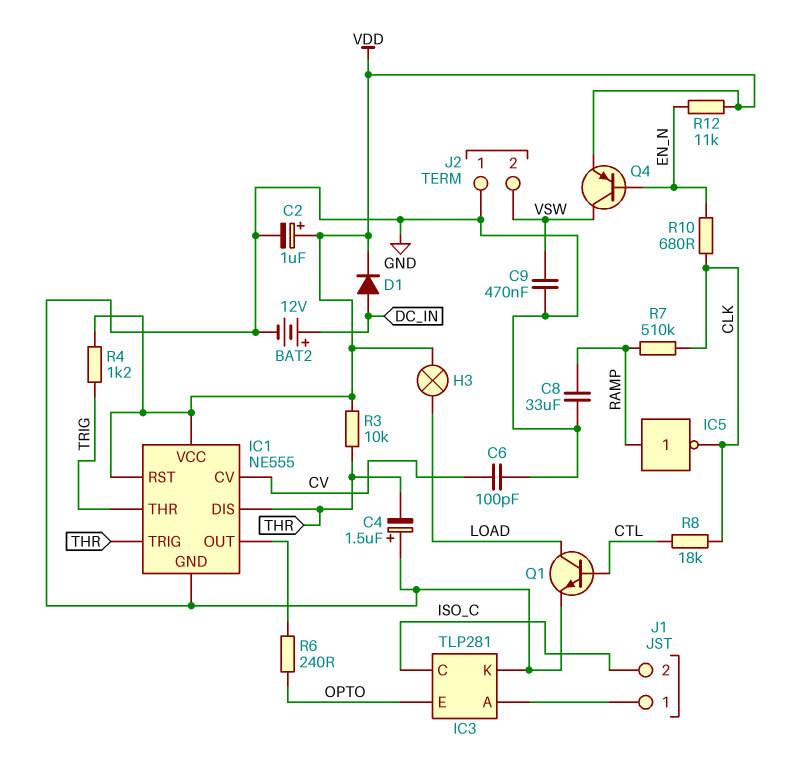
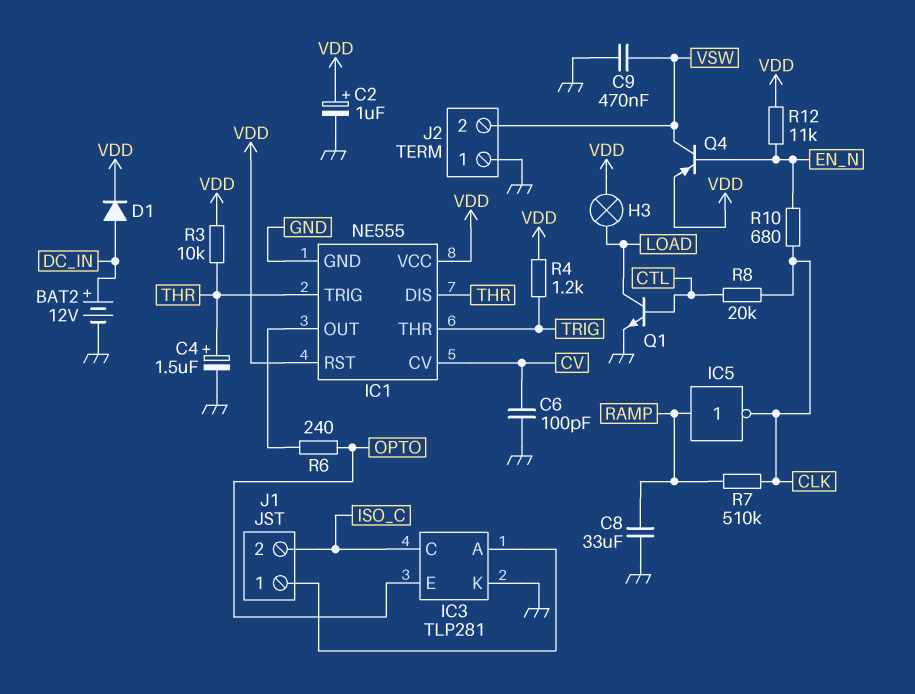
C4: 1.5uF (plus GND, minus THR) -> 1.5uF (plus THR, minus GND)
R8: 18k (CLK, CTL) -> 20k (CLK, CTL)

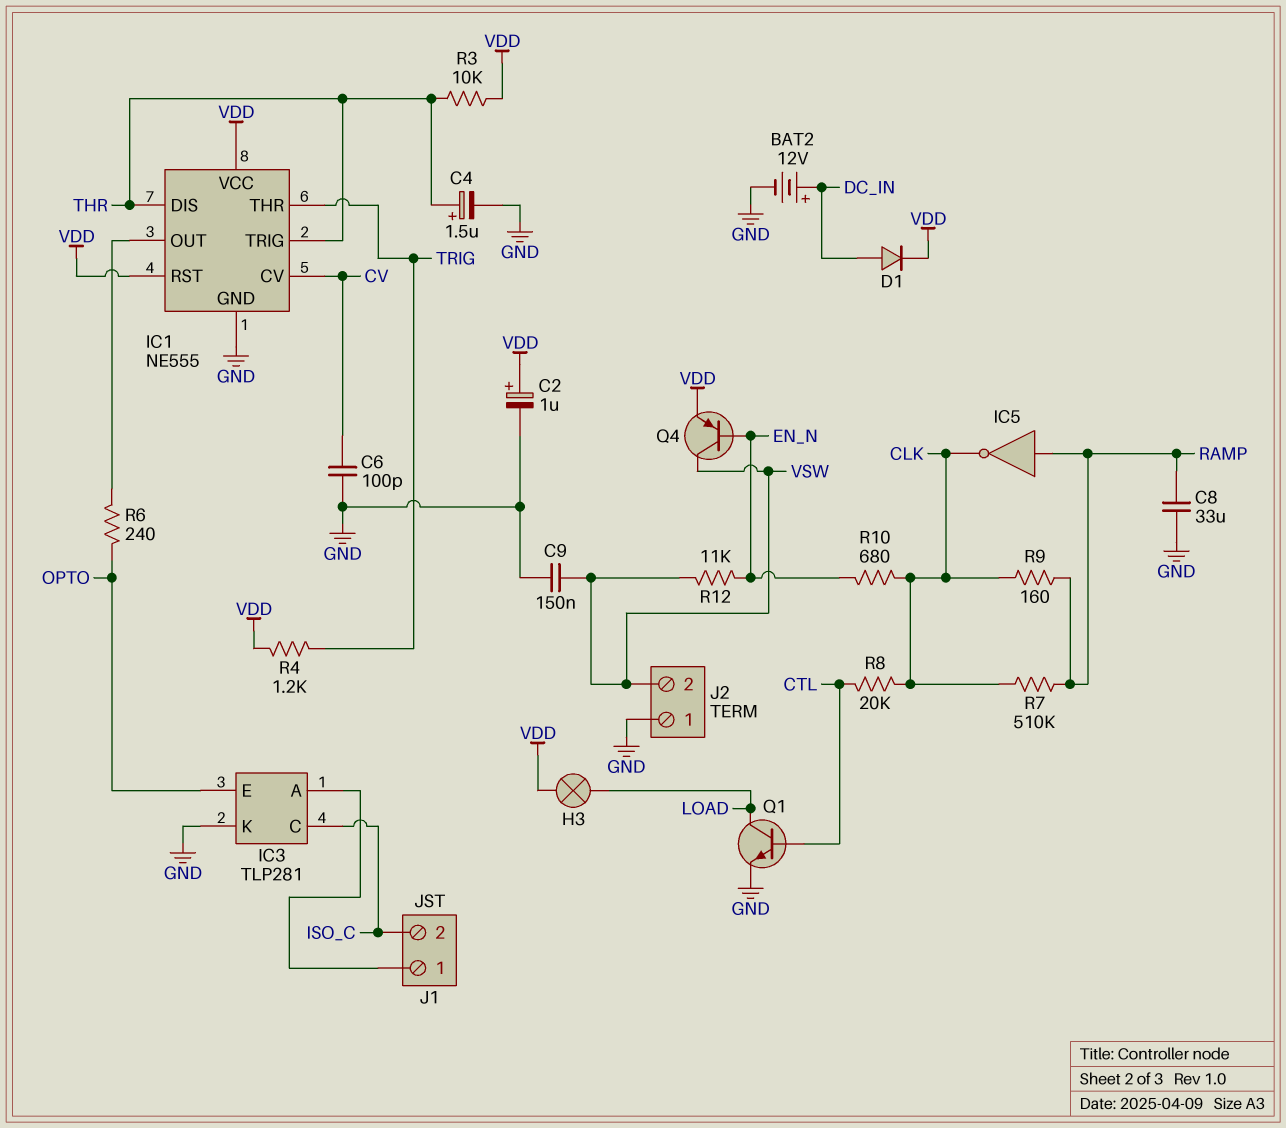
C9: 470nF (GND, VSW) -> 150nF (GND, VSW)
R9: none -> 160 (CLK, RAMP)
R12: 11k (EN_N, VDD) -> 11k (EN_N, VSW)

